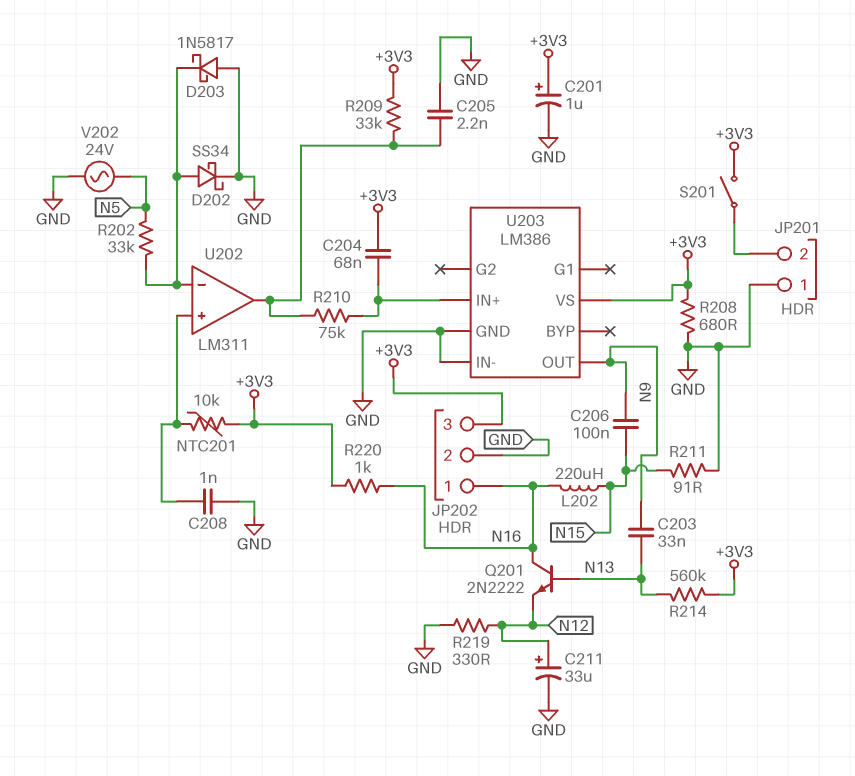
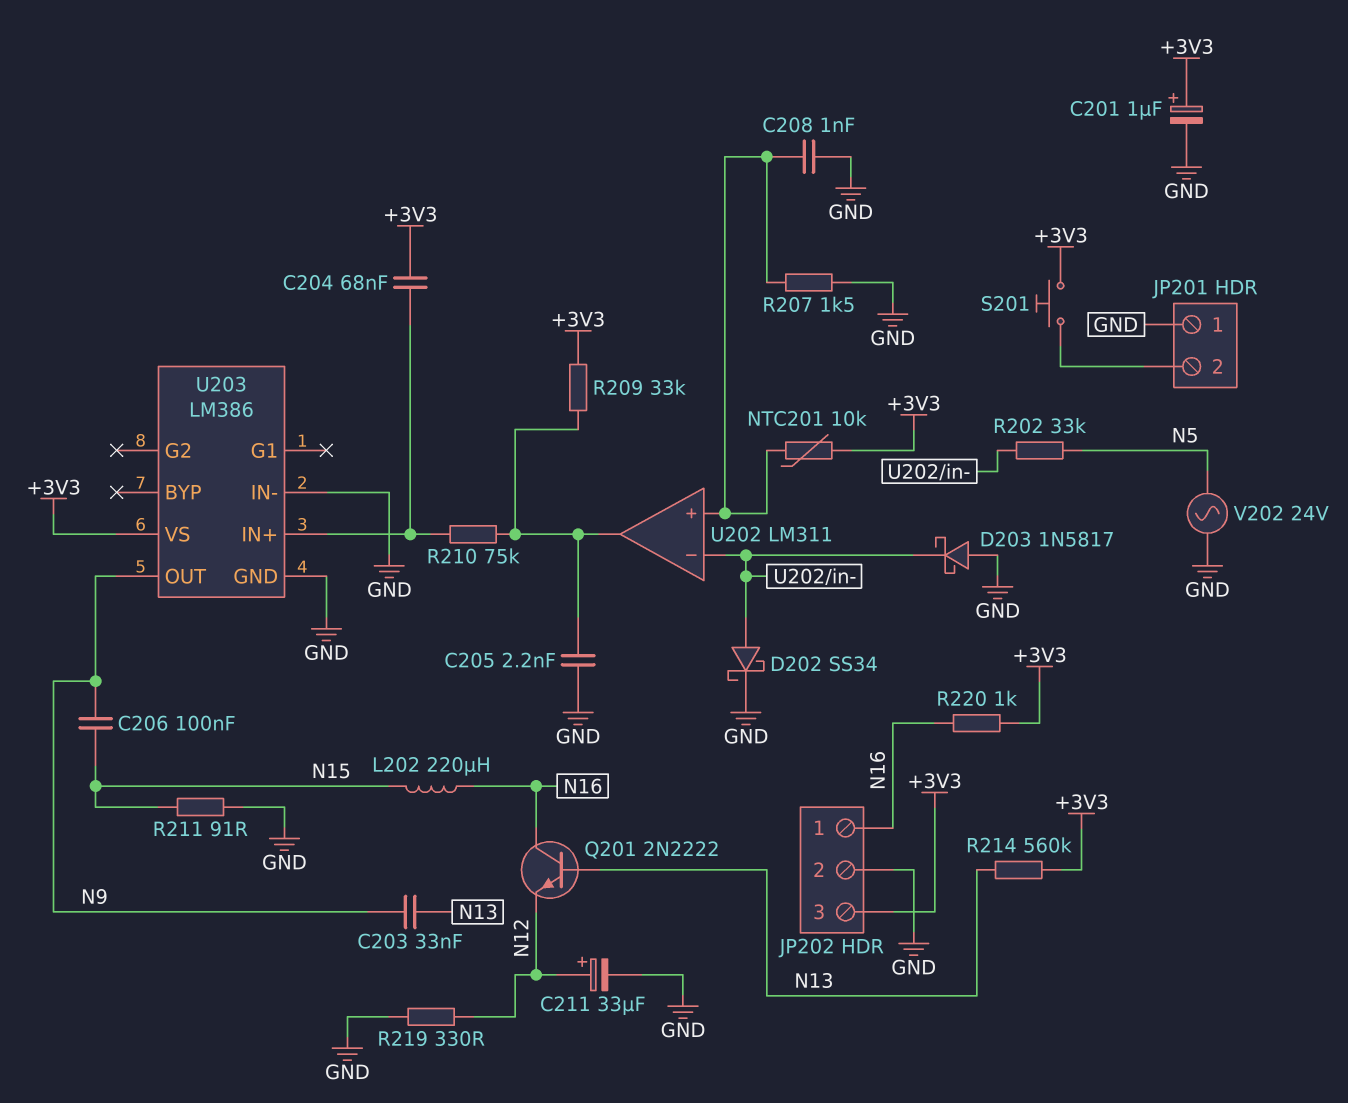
R207: none -> 1.5k (GND, U202/in+)
R208: 680 (+3V3, GND) -> none
S201: switch (+3V3, JP201/2) -> button (+3V3, JP201/2)

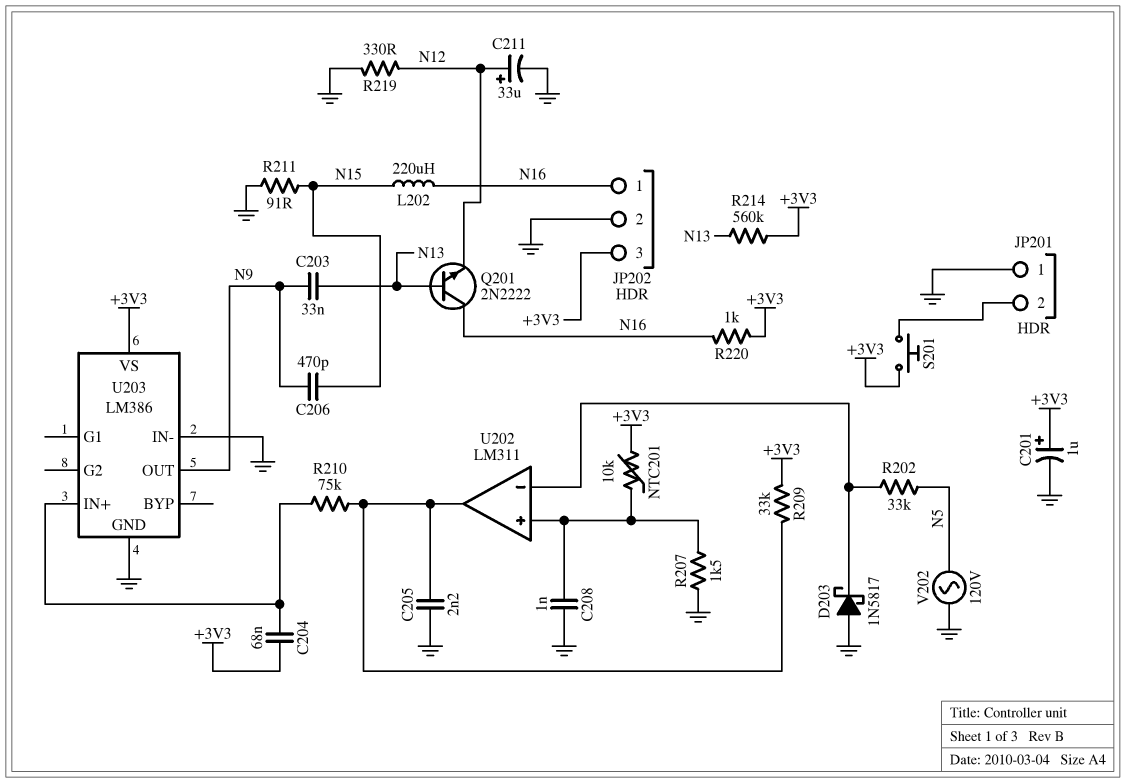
C206: 100nF (N9, N15) -> 470pF (N9, N15)
D202: schottky SS34 (A U202/in-, K GND) -> none
V202: AC 24V (GND, N5) -> AC 120V (GND, N5)

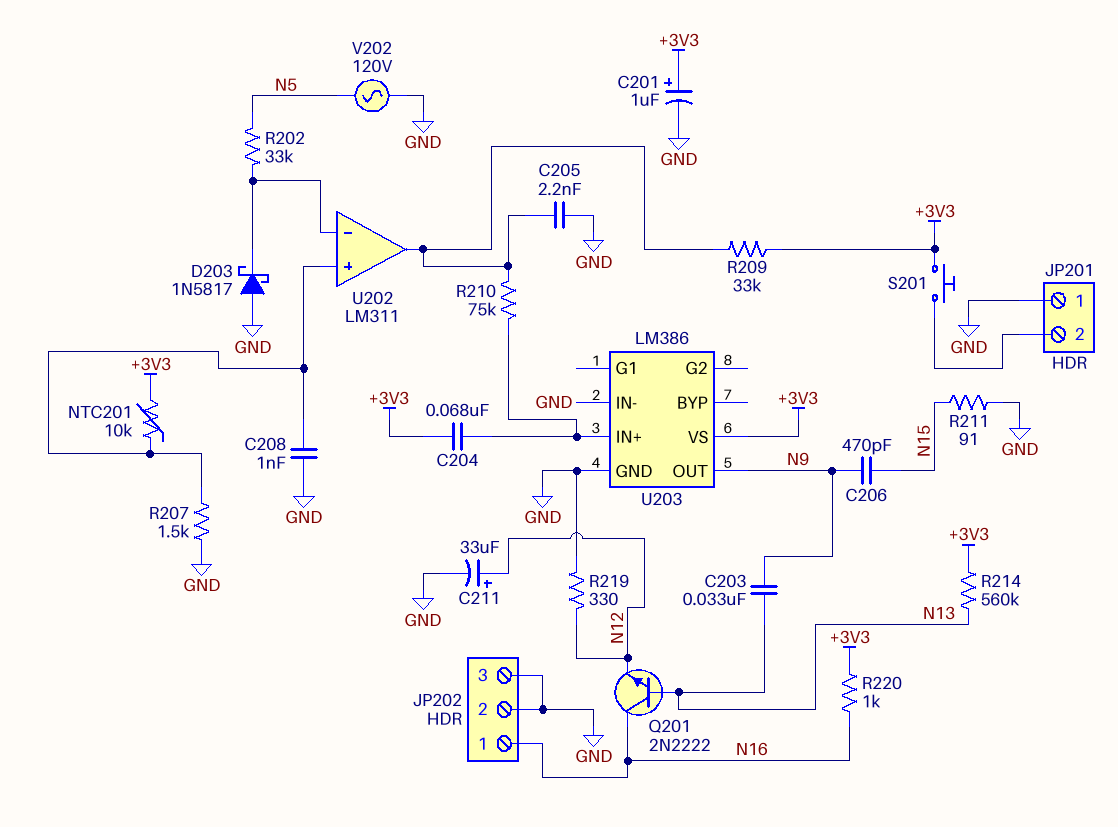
JP202 pin 3: +3V3 -> GND
L202: 220uH (N15, N16) -> none

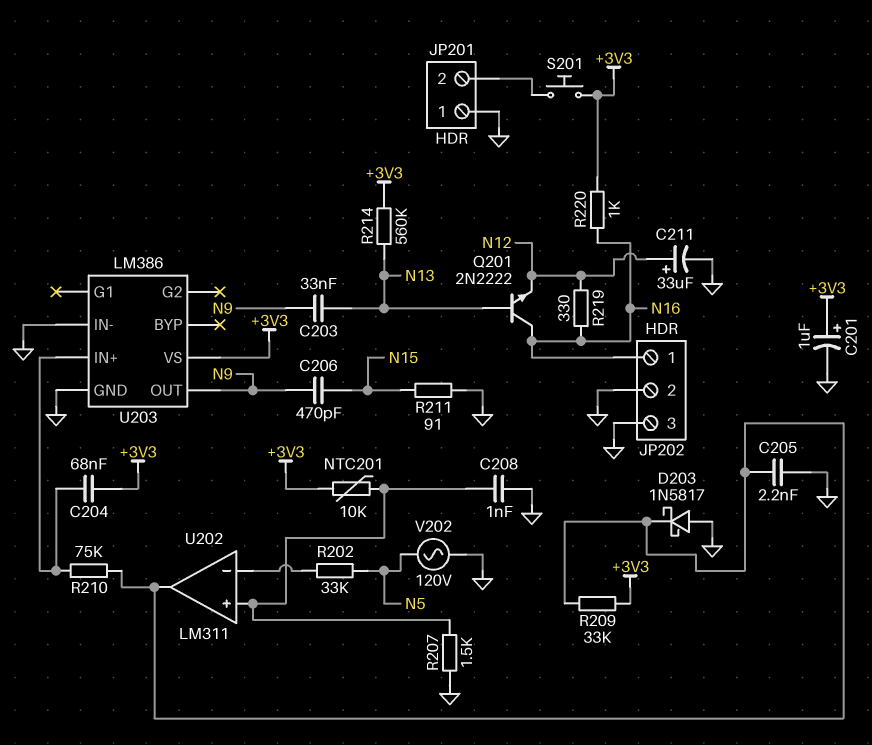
D203: schottky 1N5817 (A GND, K U202/in-) -> schottky 1N5817 (A GND, K U202/out)
R219: 330 (GND, N12) -> 330 (N12, N16)

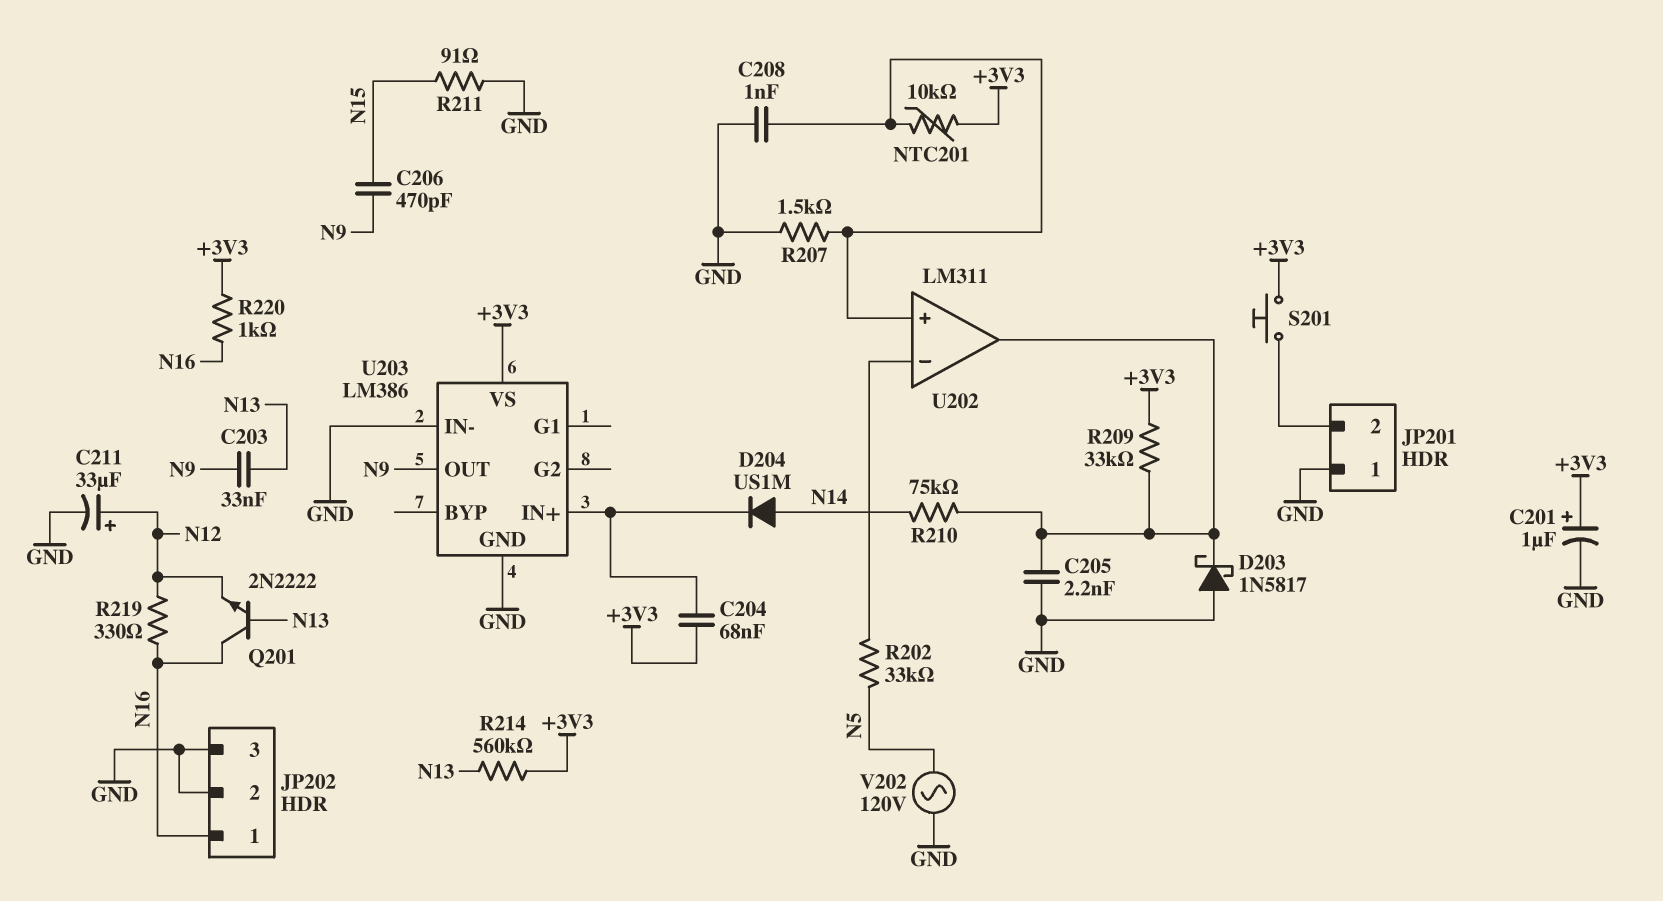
D204: none -> diode US1M (A N14, K U203/IN+)
R210: 75k (U202/out, U203/IN+) -> 75k (N14, U202/out)

